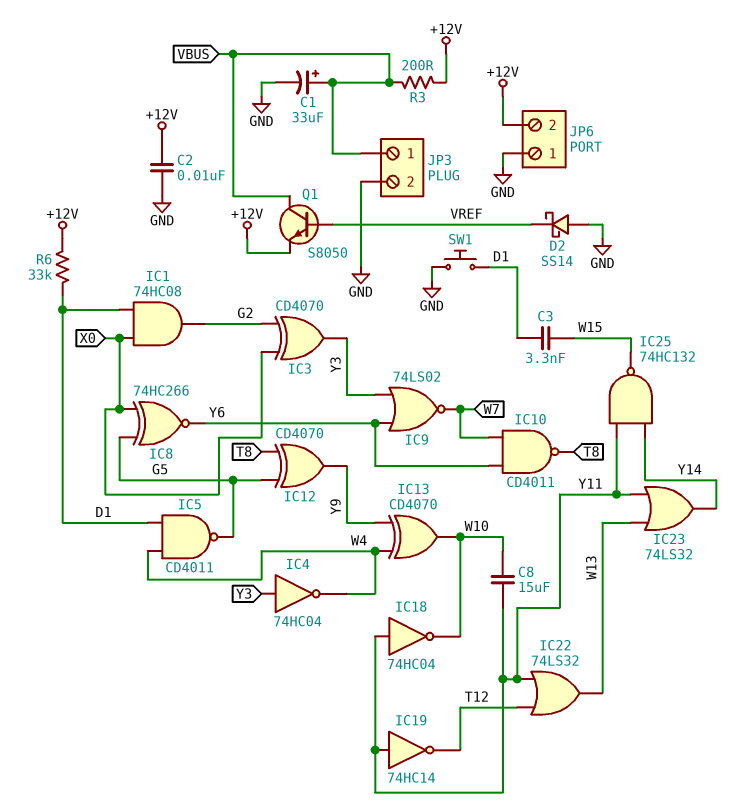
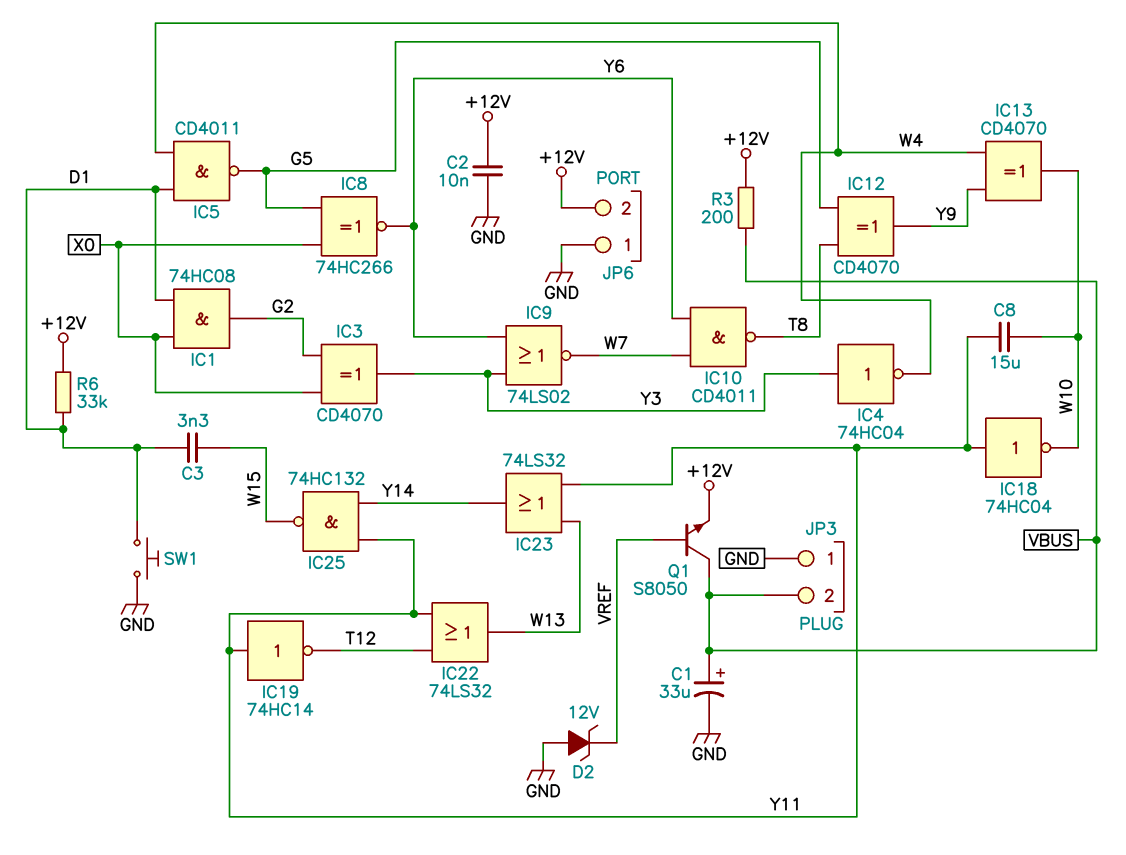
D2: schottky SS14 (A GND, K VREF) -> zener 12V (A GND, K VREF)
JP3 pin 1: VBUS -> GND
JP3 pin 2: GND -> VBUS

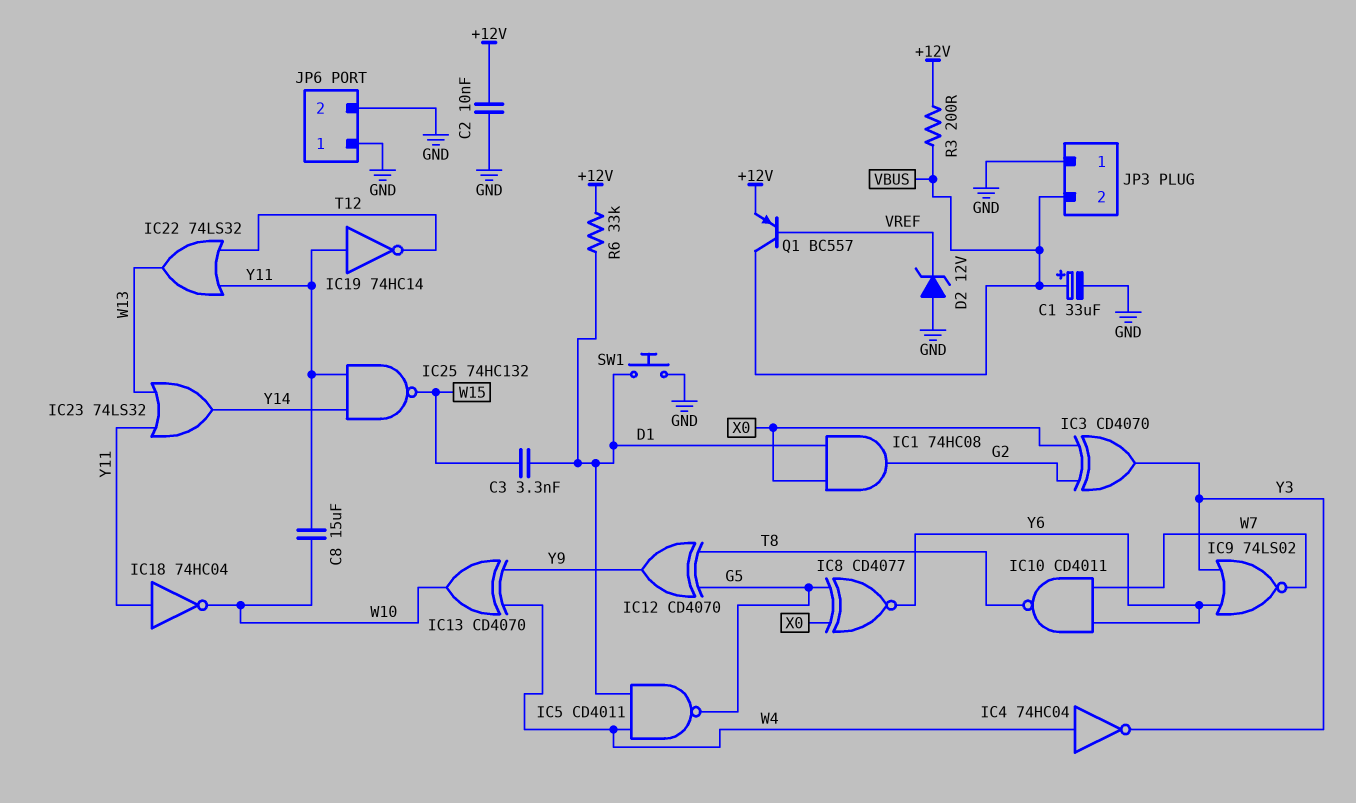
IC4: NOT 74HC04 (in Y3, out W4) -> NOT 74HC04 (in W4, out Y3)
IC8: XNOR 74HC266 (in G5, in X0, out Y6) -> XNOR CD4077 (in G5, in X0, out Y6)
JP6 pin 2: +12V -> GND
Q1: NPN S8050 (B VREF, C VBUS, E +12V) -> PNP BC557 (B VREF, C VBUS, E +12V)

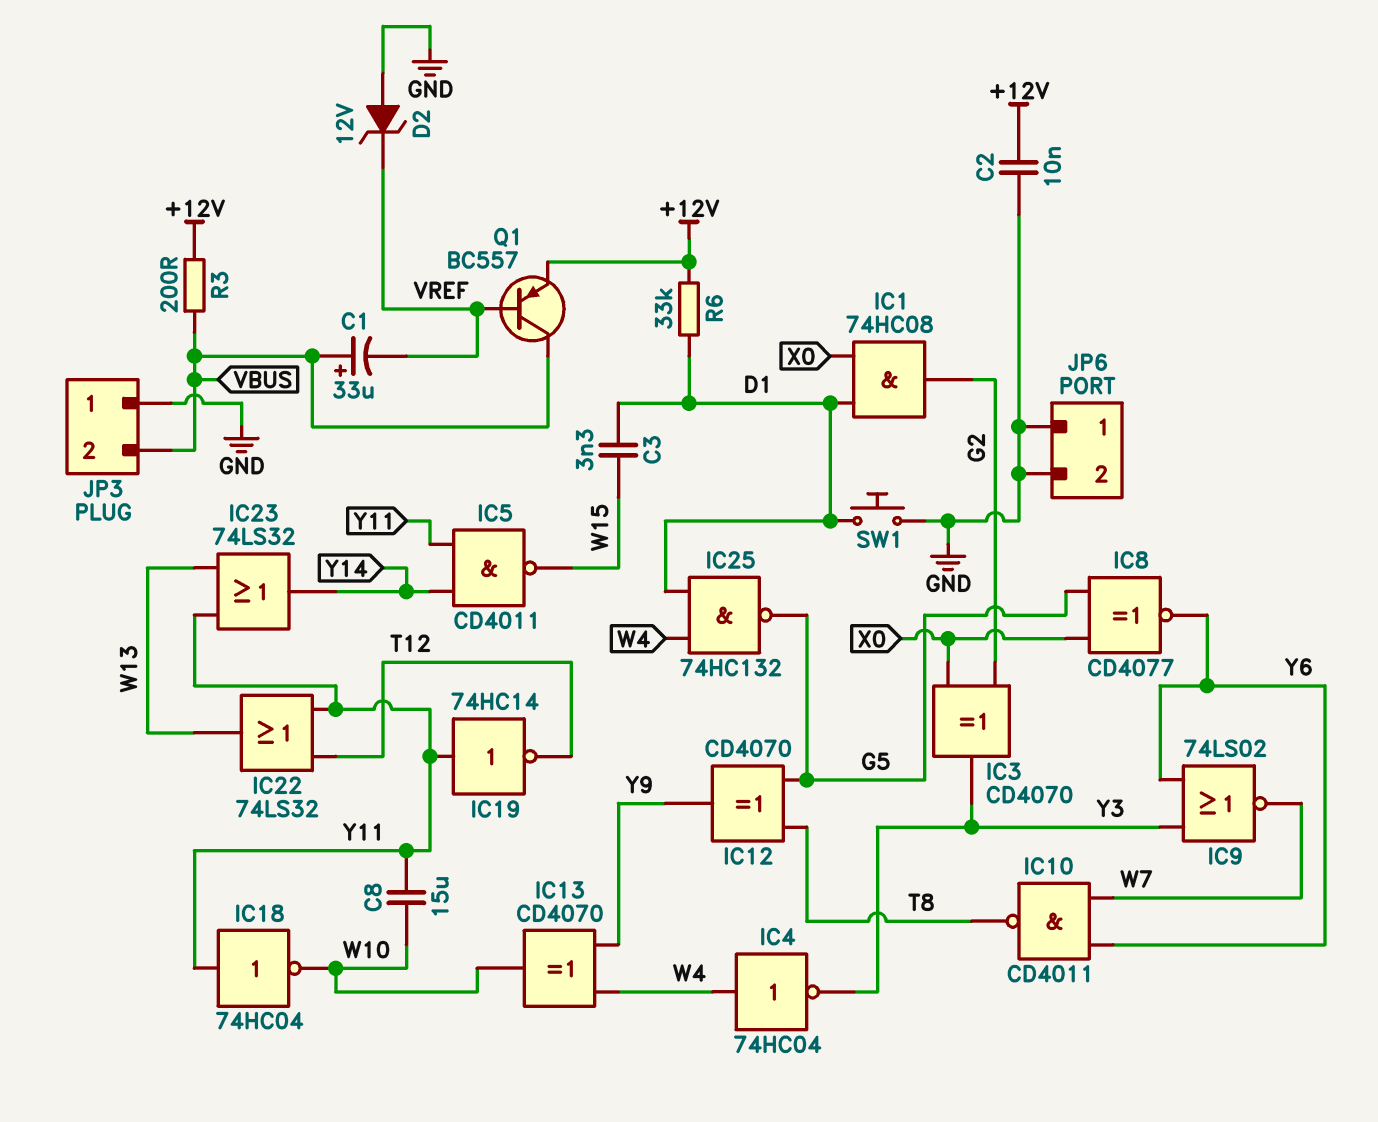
C1: 33uF (plus VBUS, minus GND) -> 33uF (plus VBUS, minus VREF)
IC5: NAND CD4011 (in D1, in W4, out G5) -> NAND CD4011 (in Y11, in Y14, out W15)
IC25: NAND 74HC132 (in Y11, in Y14, out W15) -> NAND 74HC132 (in D1, in W4, out G5)

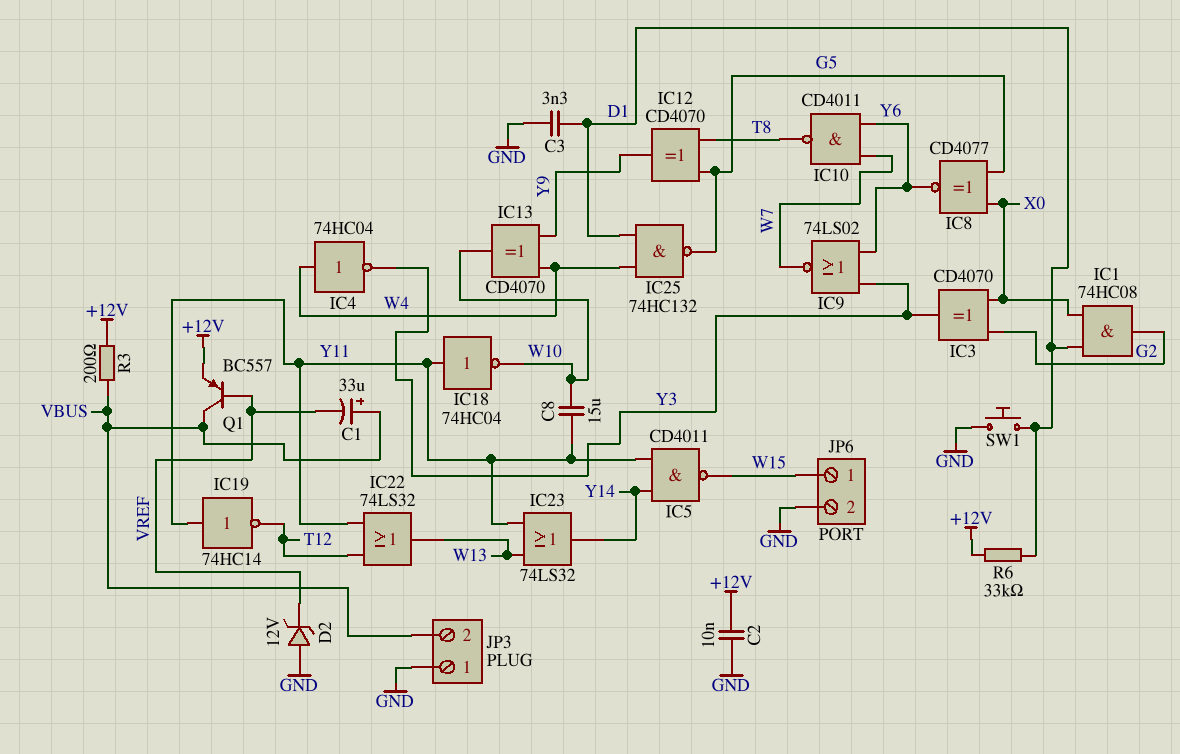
C3: 3.3nF (D1, W15) -> 3.3nF (D1, GND)
JP6 pin 1: GND -> W15

